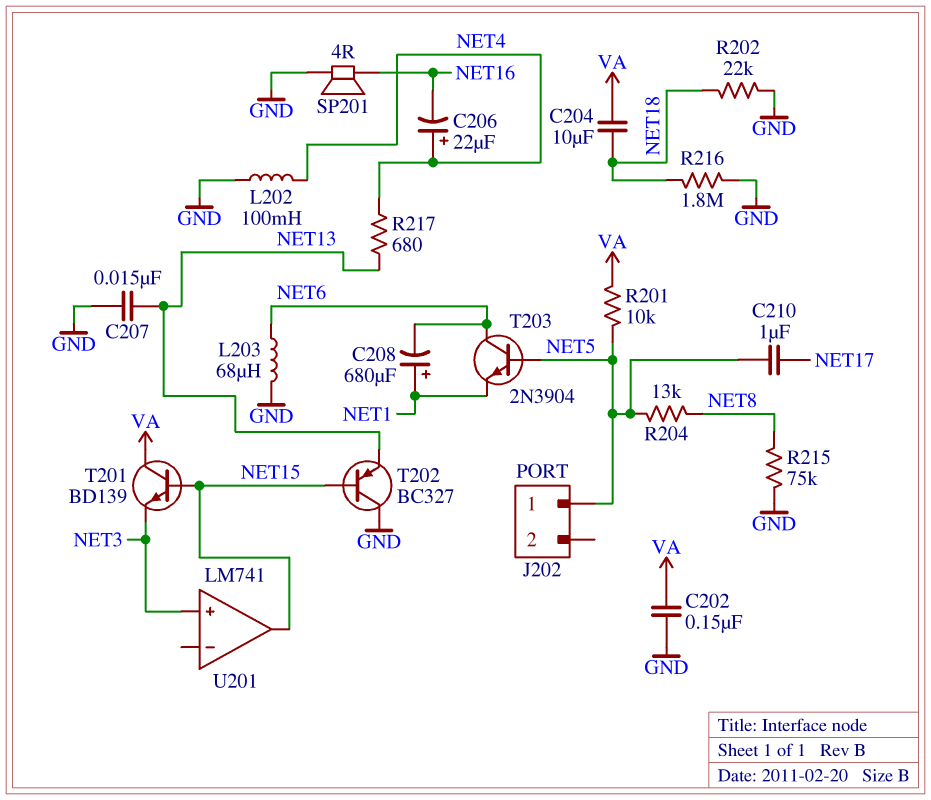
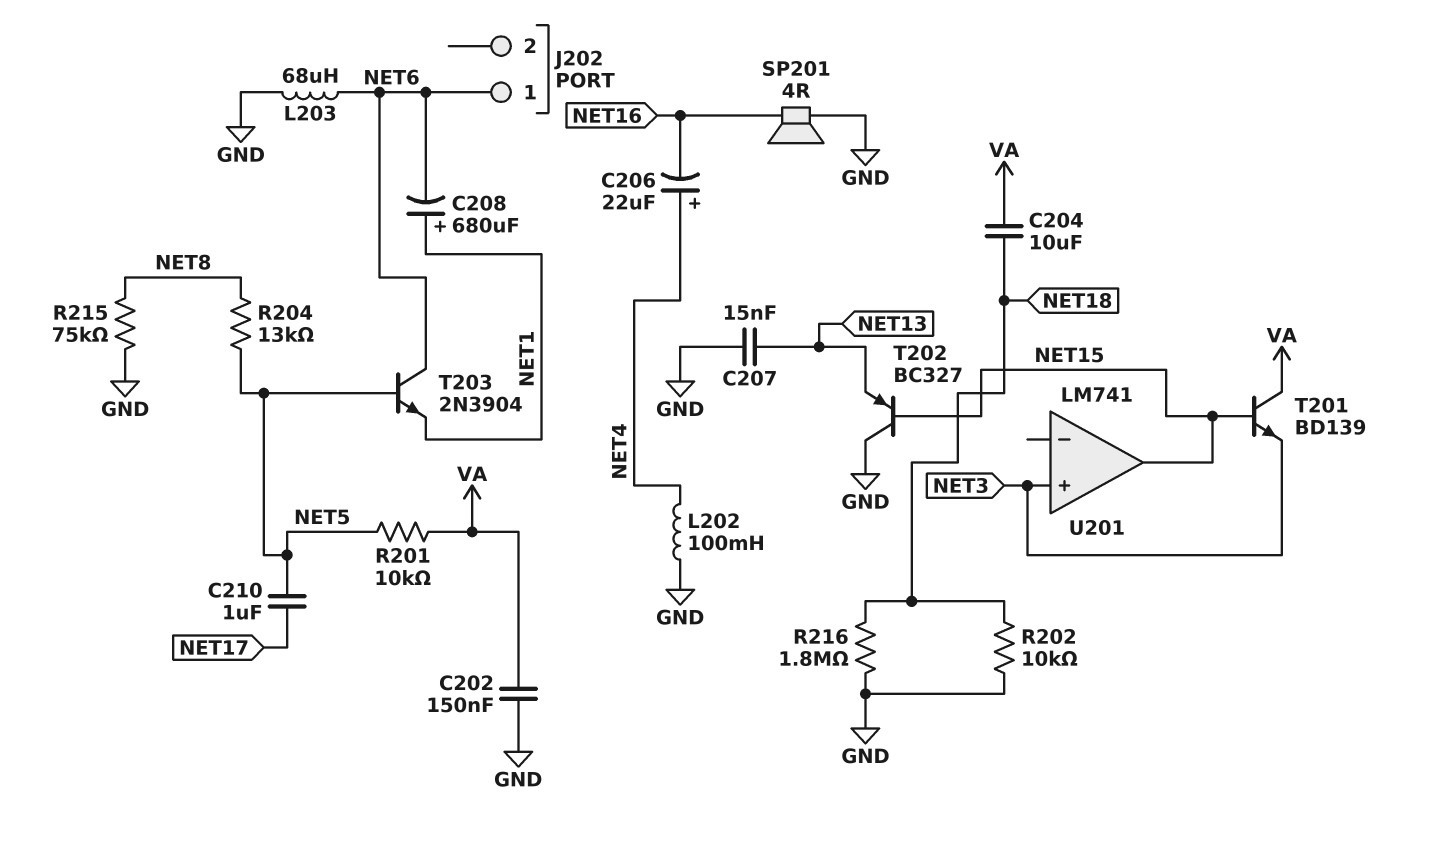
J202 pin 1: NET5 -> NET6
R202: 22k (GND, NET18) -> 10k (GND, NET18)
R217: 680 (NET4, NET13) -> none

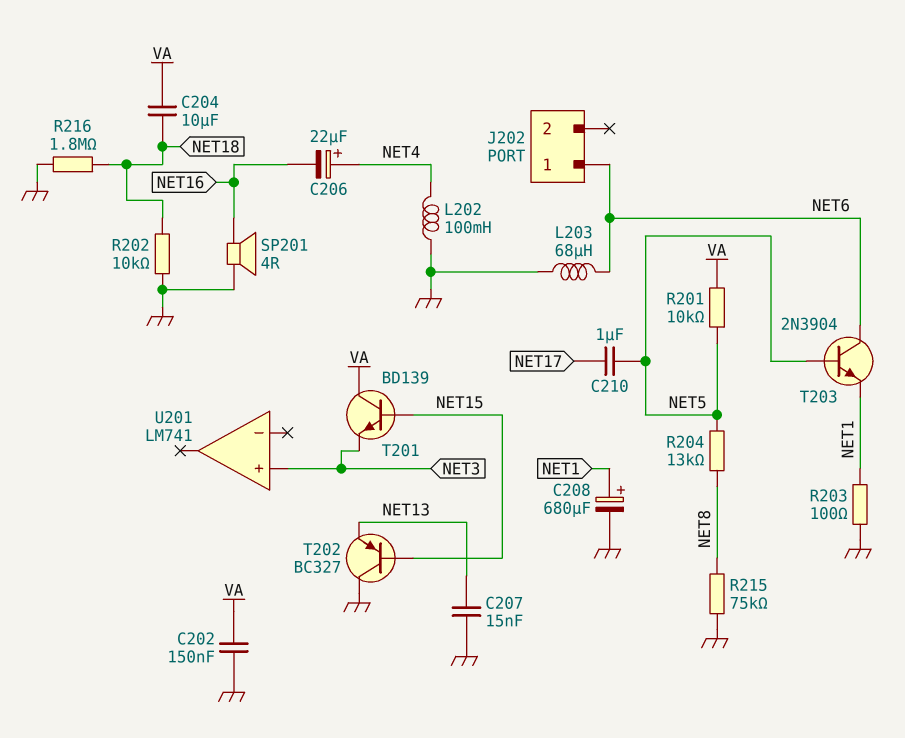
C208: 680uF (plus NET1, minus NET6) -> 680uF (plus NET1, minus GND)
R203: none -> 100 (GND, NET1)
U201 pin out: NET15 -> none

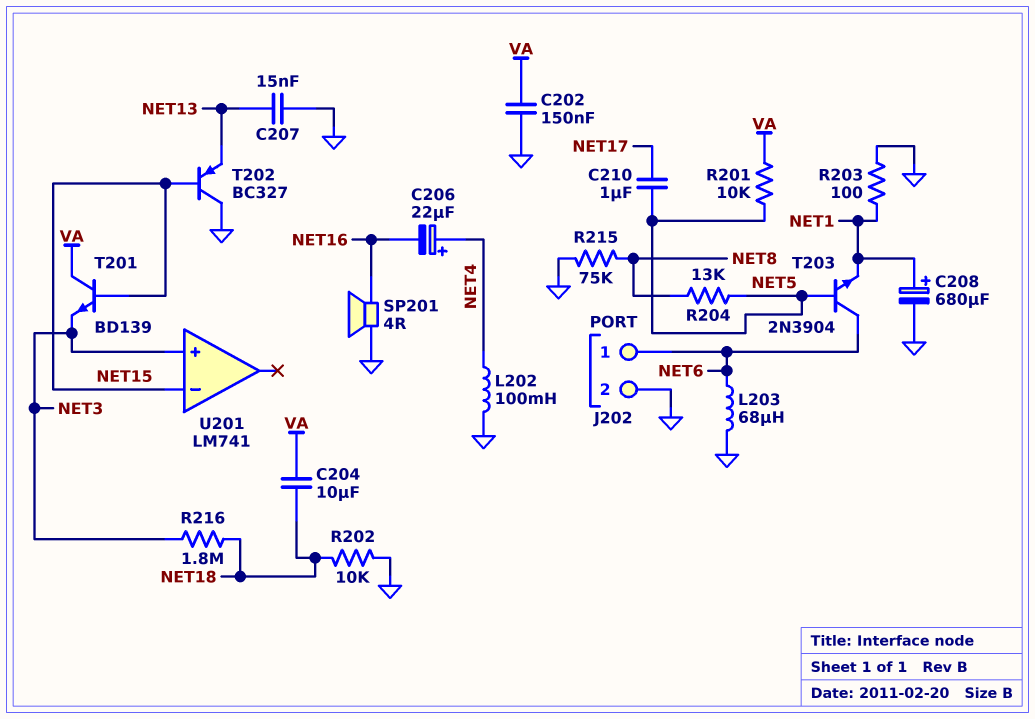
J202 pin 2: none -> GND
R216: 1.8M (GND, NET18) -> 1.8M (NET3, NET18)
U201 pin in-: none -> NET15

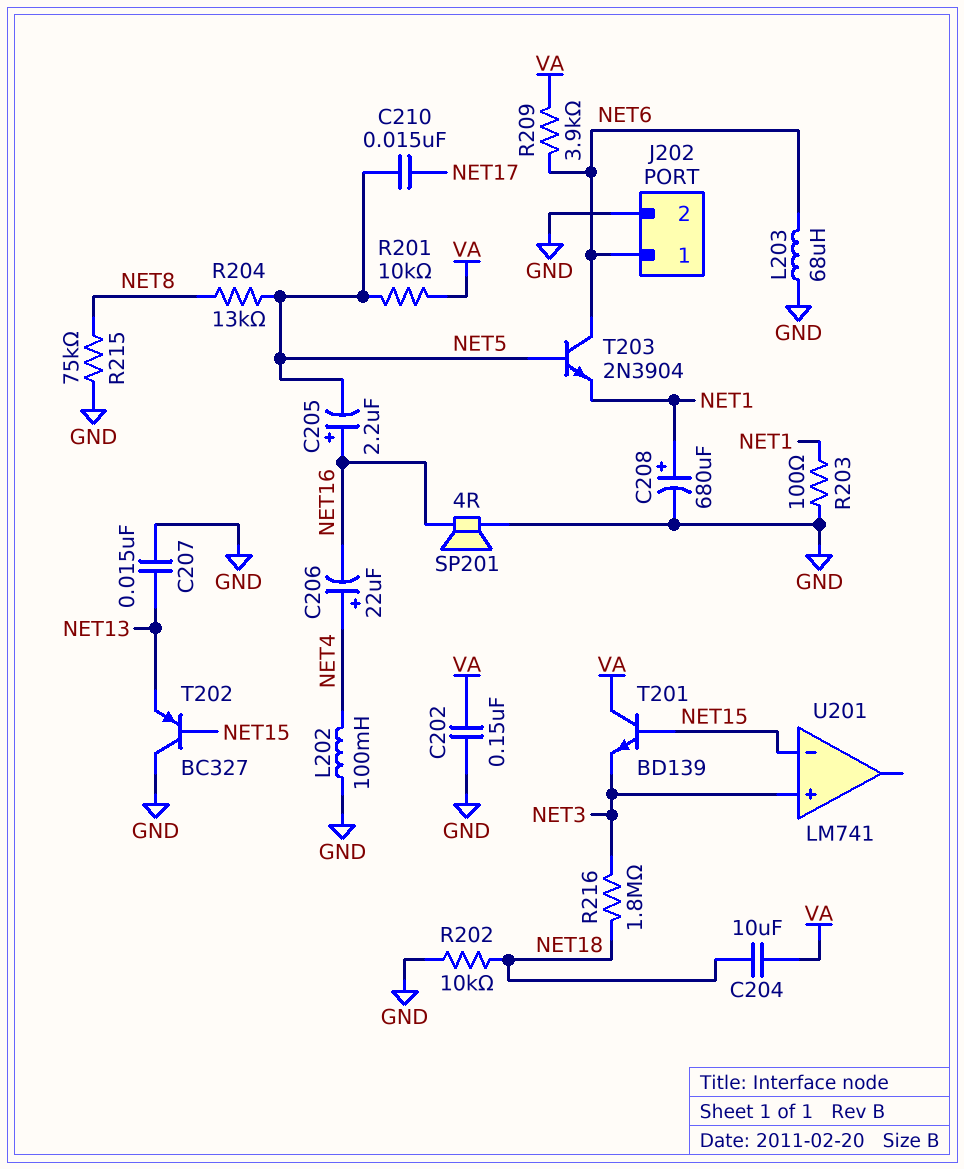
C205: none -> 2.2uF (plus NET16, minus NET5)
C210: 1uF (NET5, NET17) -> 15nF (NET5, NET17)
R209: none -> 3.9k (NET6, VA)

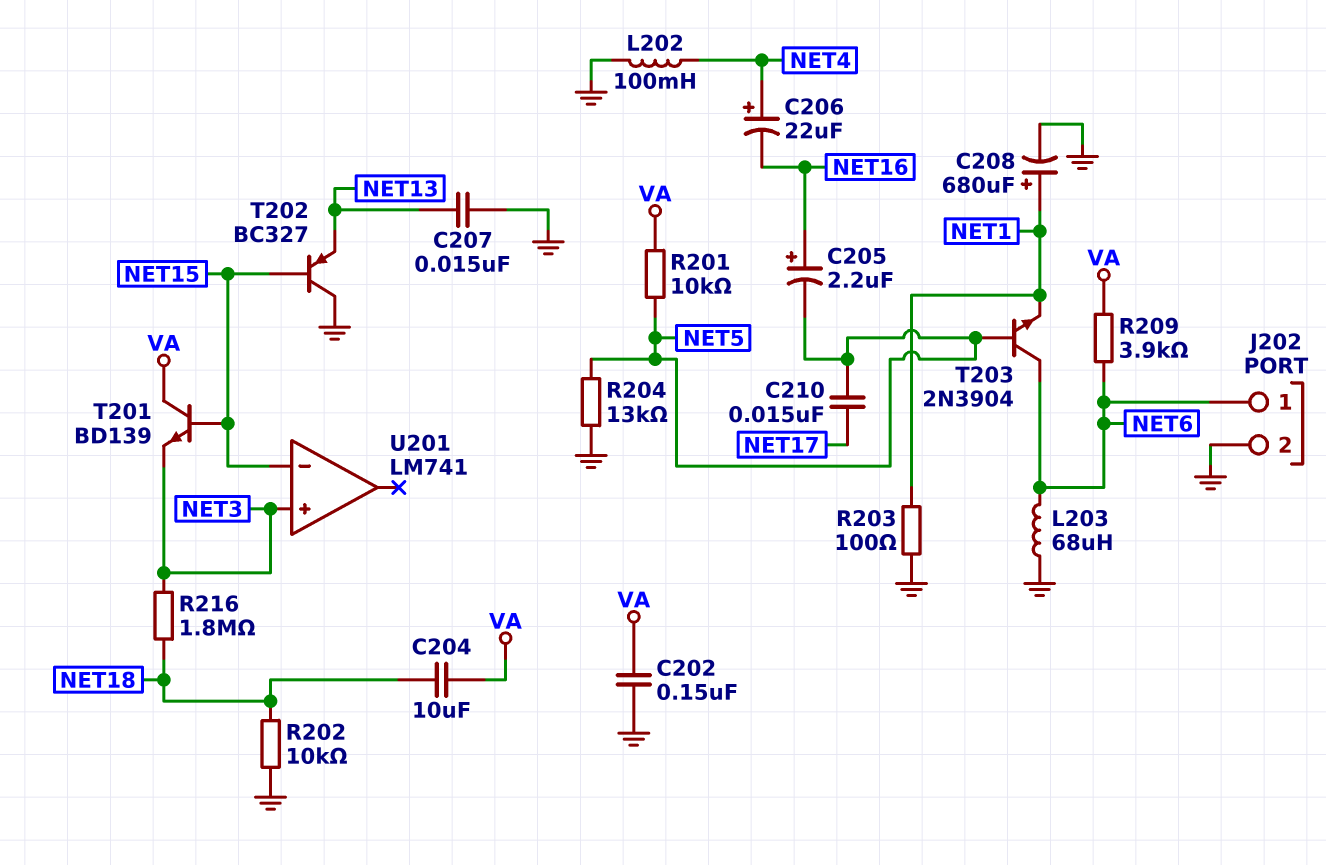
R204: 13k (NET5, NET8) -> 13k (GND, NET5)
R215: 75k (GND, NET8) -> none
SP201: speaker 4R (GND, NET16) -> none

